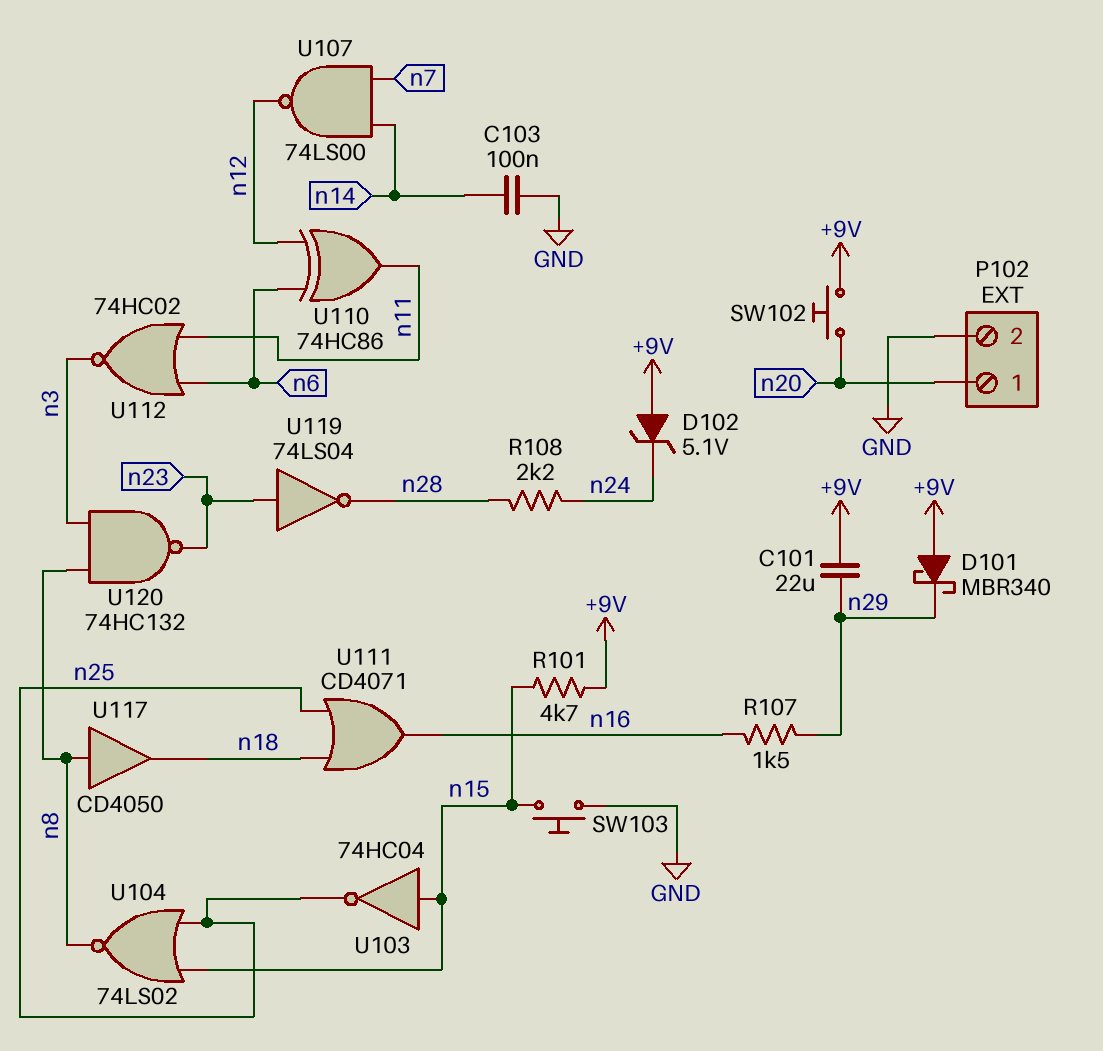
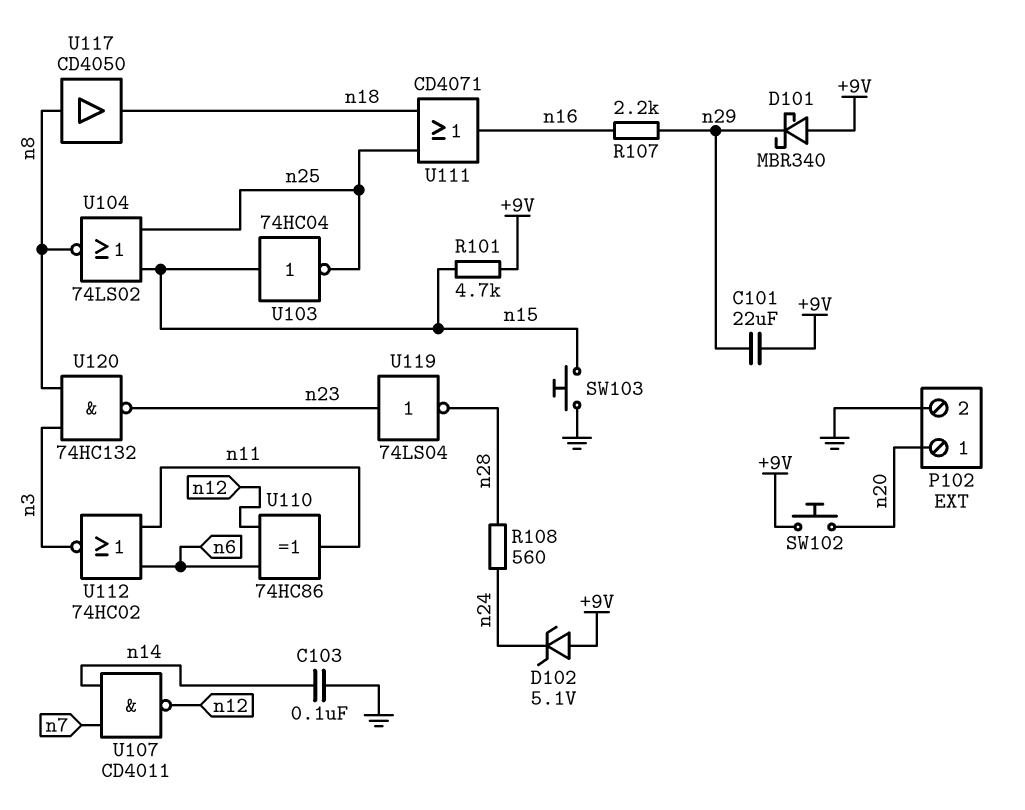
R107: 1.5k (n16, n29) -> 2.2k (n16, n29)
R108: 2.2k (n24, n28) -> 560 (n24, n28)
U107: NAND 74LS00 (in n7, in n14, out n12) -> NAND CD4011 (in n7, in n14, out n12)

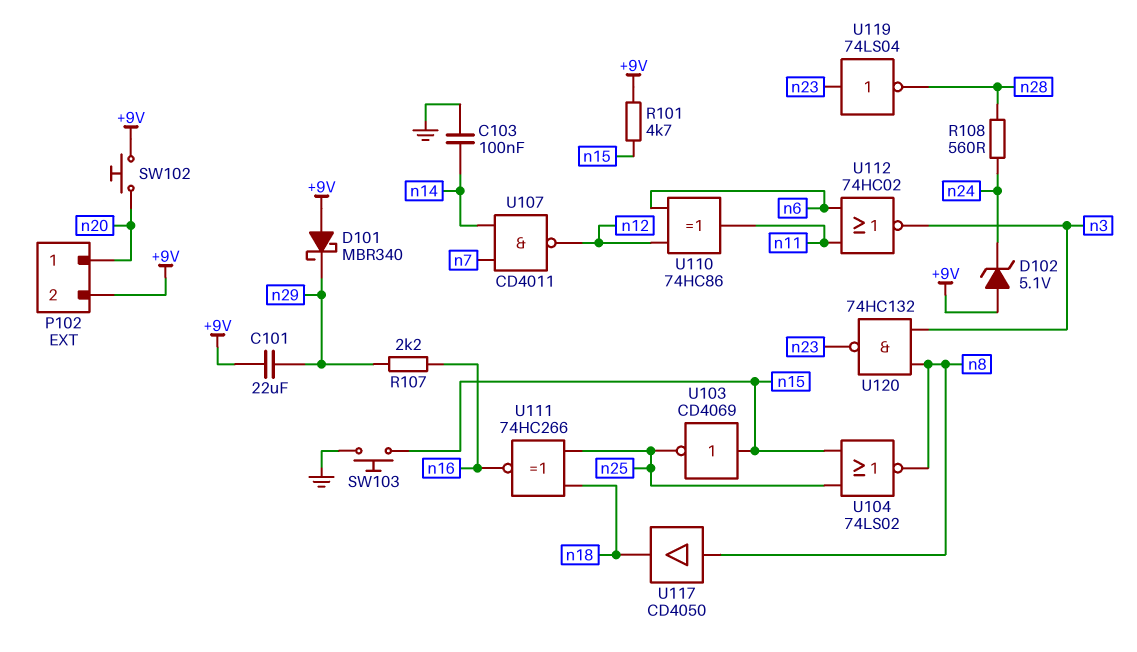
P102 pin 2: GND -> +9V
U103: NOT 74HC04 (in n15, out n25) -> NOT CD4069 (in n15, out n25)
U111: OR CD4071 (in n18, in n25, out n16) -> XNOR 74HC266 (in n18, in n25, out n16)

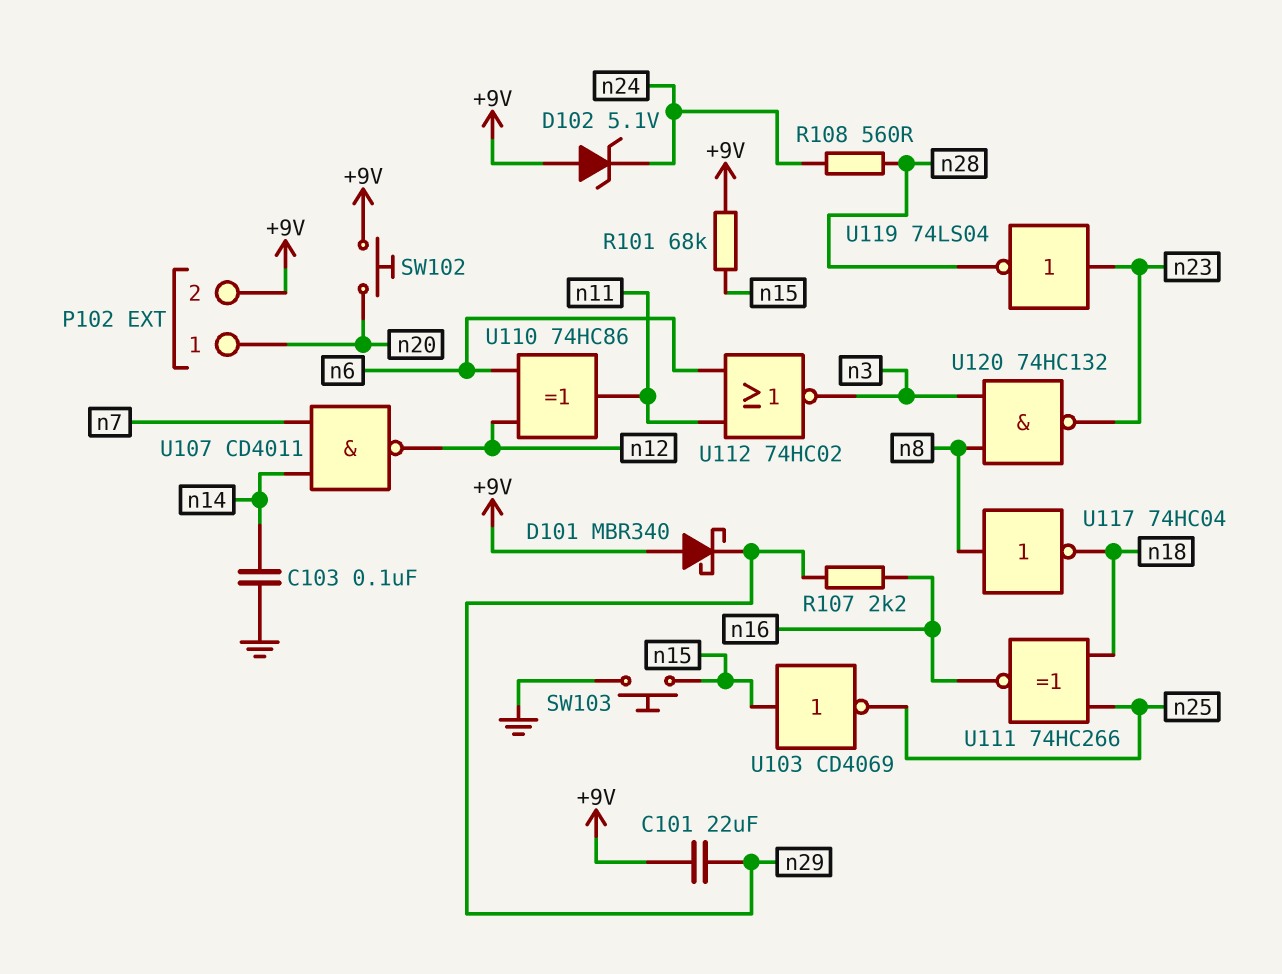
R101: 4.7k (+9V, n15) -> 68k (+9V, n15)
U104: NOR 74LS02 (in n15, in n25, out n8) -> none
U117: buffer CD4050 (in n8, out n18) -> NOT 74HC04 (in n8, out n18)

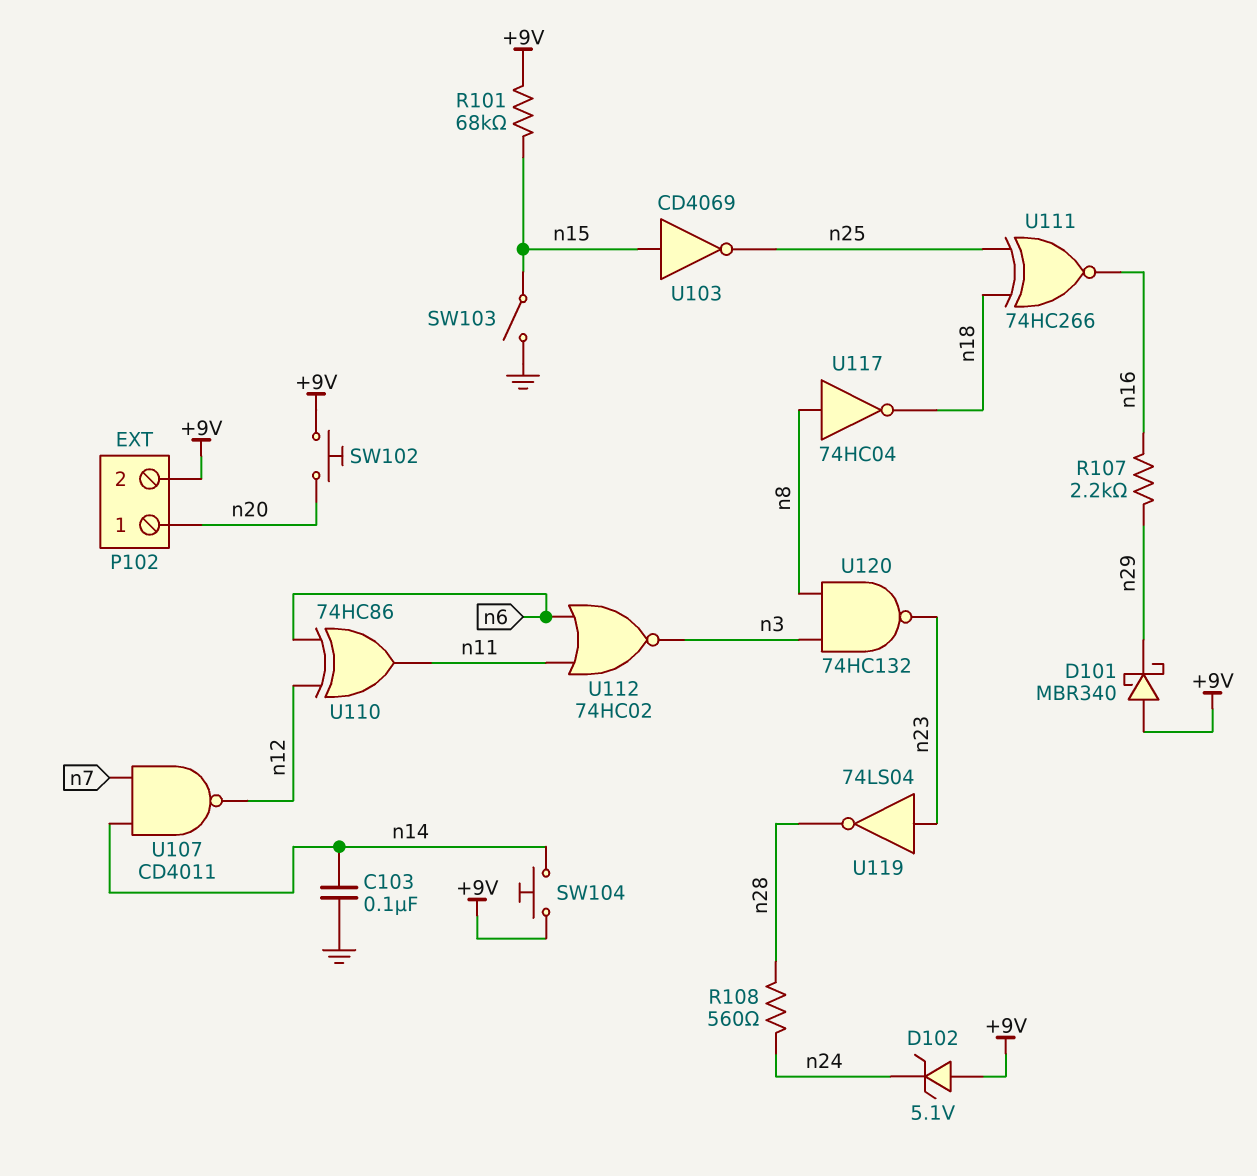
C101: 22uF (+9V, n29) -> none
SW103: button (GND, n15) -> switch (GND, n15)
SW104: none -> button (+9V, n14)

